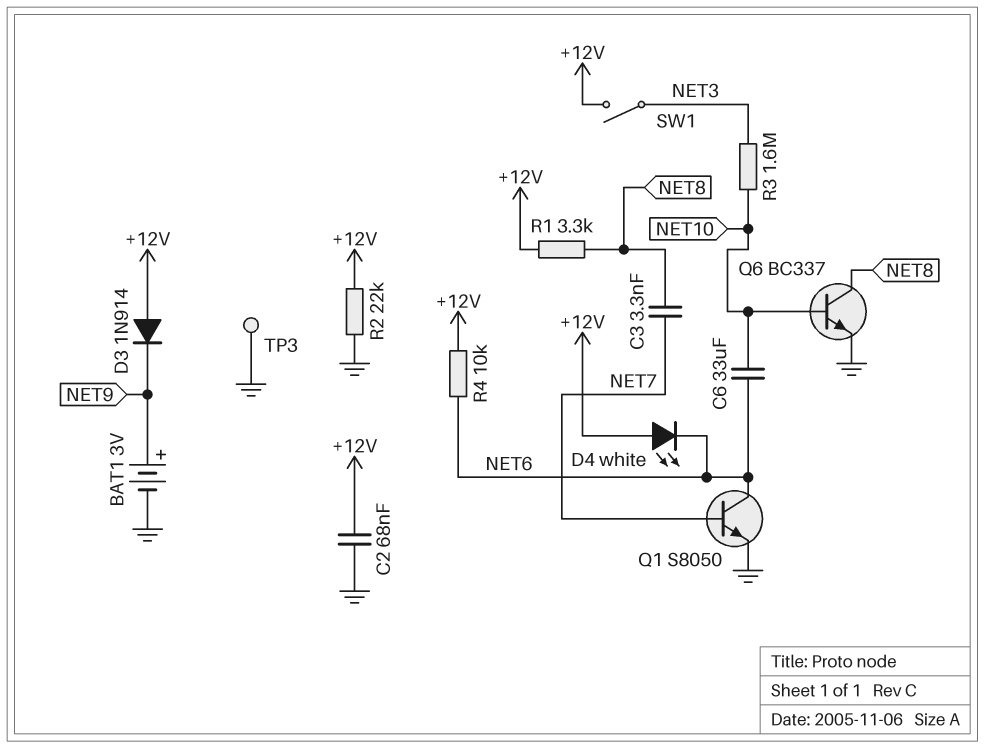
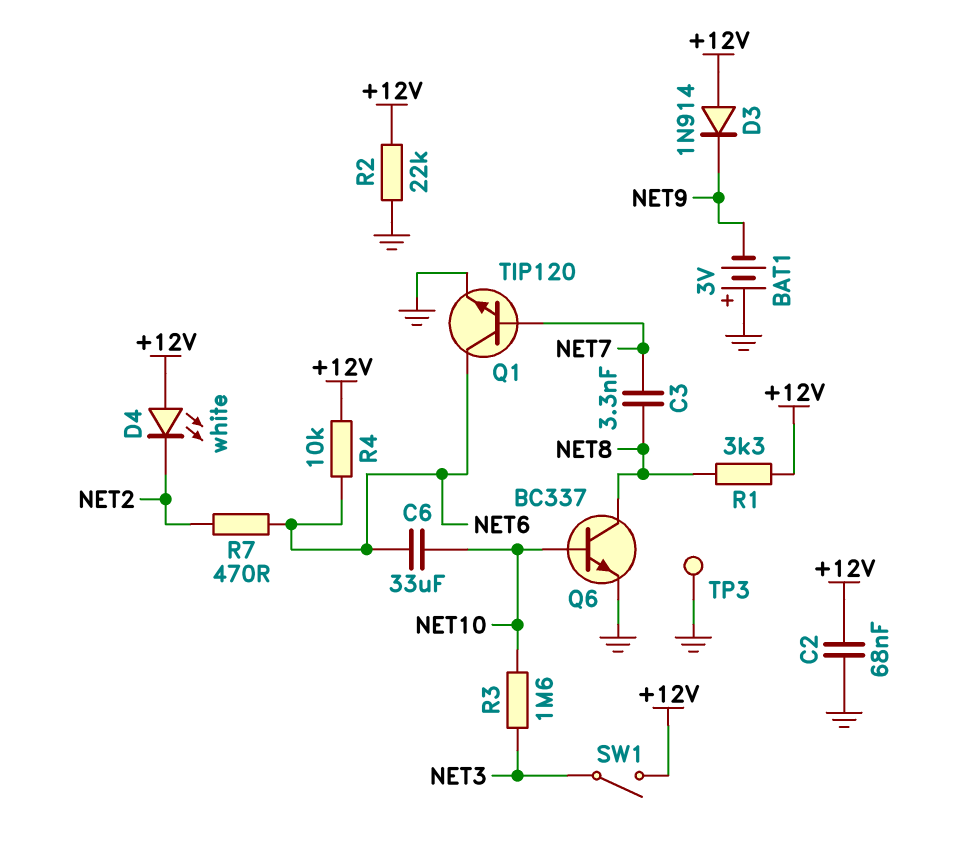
BAT1: 3V (plus NET9, minus GND) -> 3V (plus GND, minus NET9)
D4: LED white (A +12V, K NET6) -> LED white (A +12V, K NET2)
Q1: NPN S8050 (B NET7, C NET6, E GND) -> NPN TIP120 (B NET7, C NET6, E GND)
R7: none -> 470 (NET2, NET6)

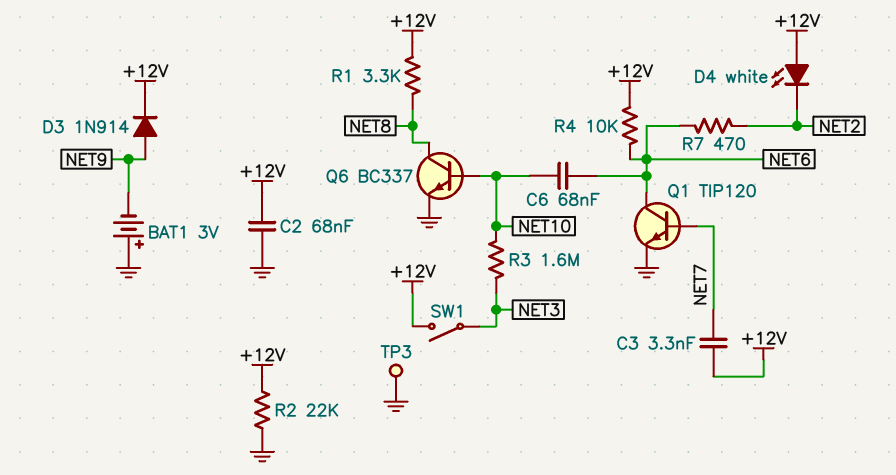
C3: 3.3nF (NET7, NET8) -> 3.3nF (+12V, NET7)
C6: 33uF (NET6, NET10) -> 68nF (NET6, NET10)
D3: diode 1N914 (A +12V, K NET9) -> diode 1N914 (A NET9, K +12V)

